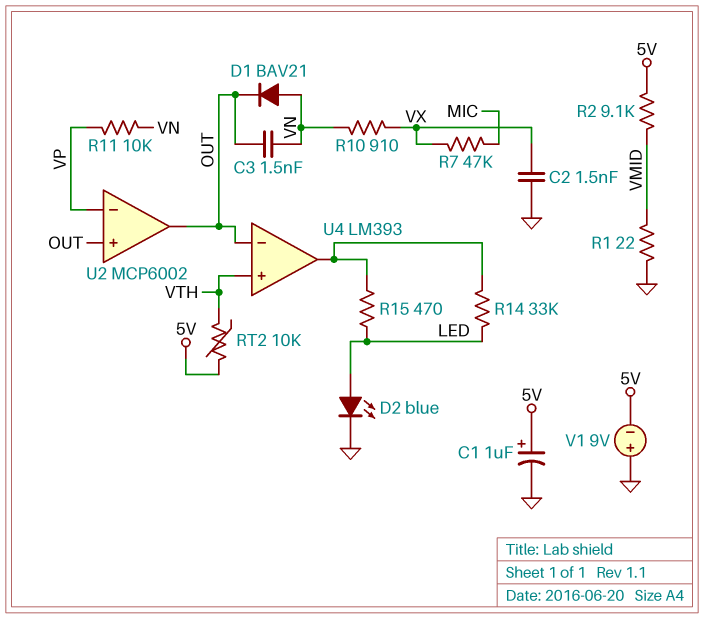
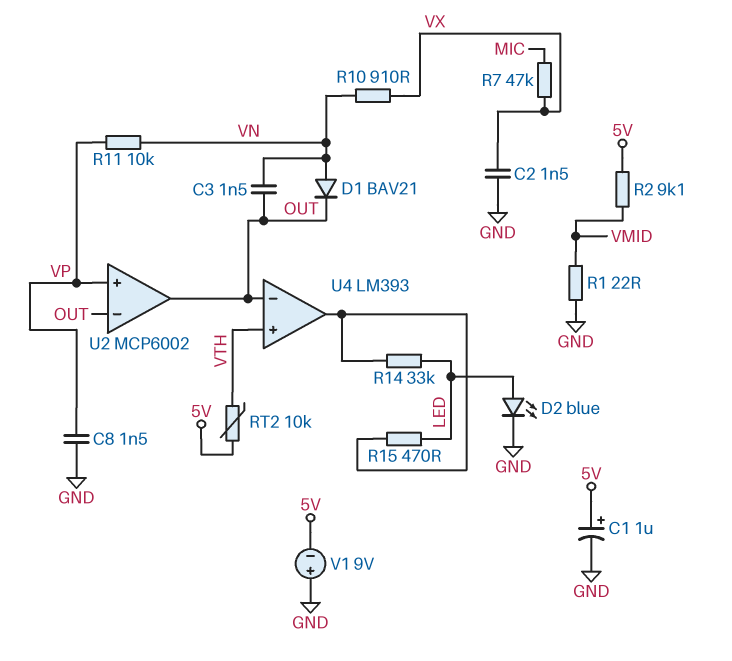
C8: none -> 1.5nF (GND, VP)
U2 pin in+: OUT -> VP
U2 pin in-: VP -> OUT

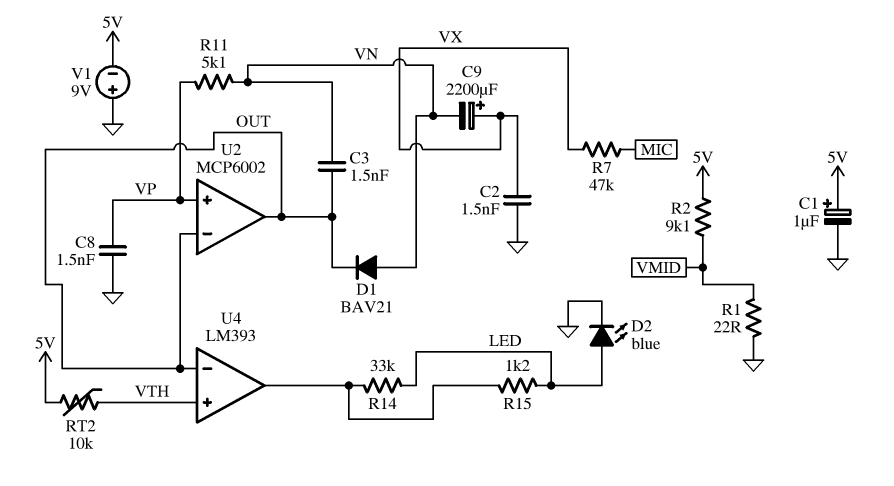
C9: none -> 2200uF (plus VX, minus VN)
R10: 910 (VN, VX) -> none
R11: 10k (VN, VP) -> 5.1k (VN, VP)
R15: 470 (LED, U4/out) -> 1.2k (LED, U4/out)

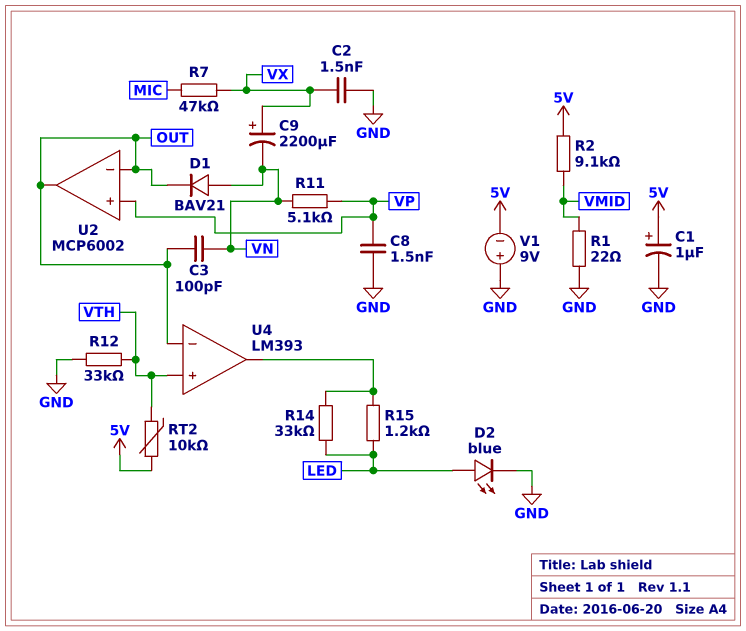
C3: 1.5nF (OUT, VN) -> 100pF (OUT, VN)
R12: none -> 33k (GND, VTH)

